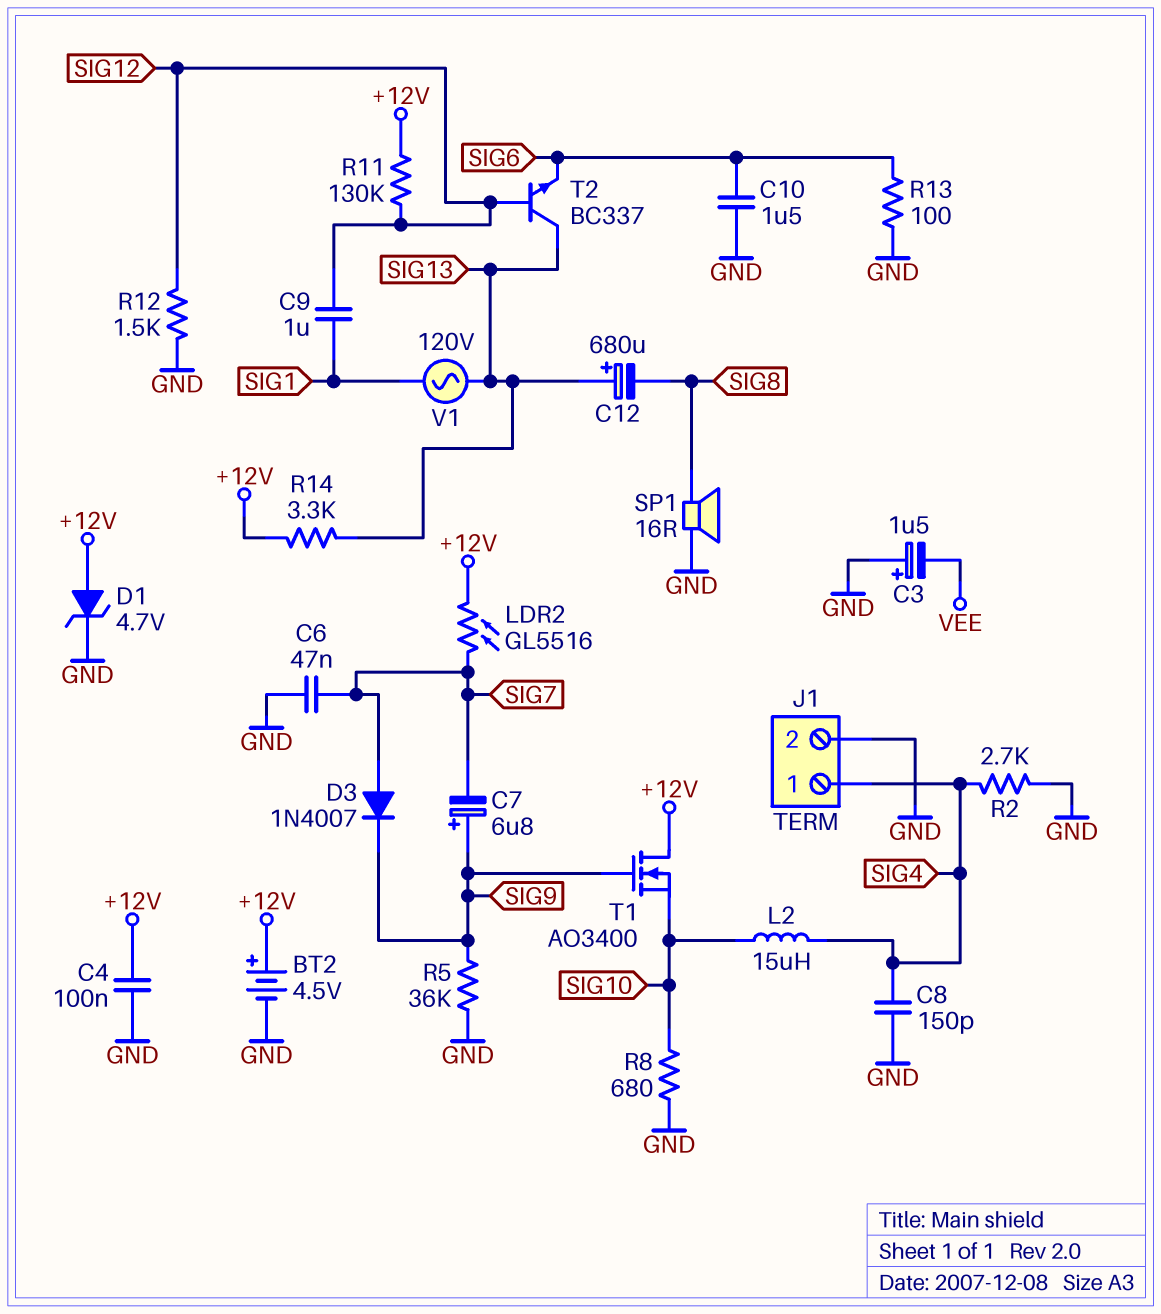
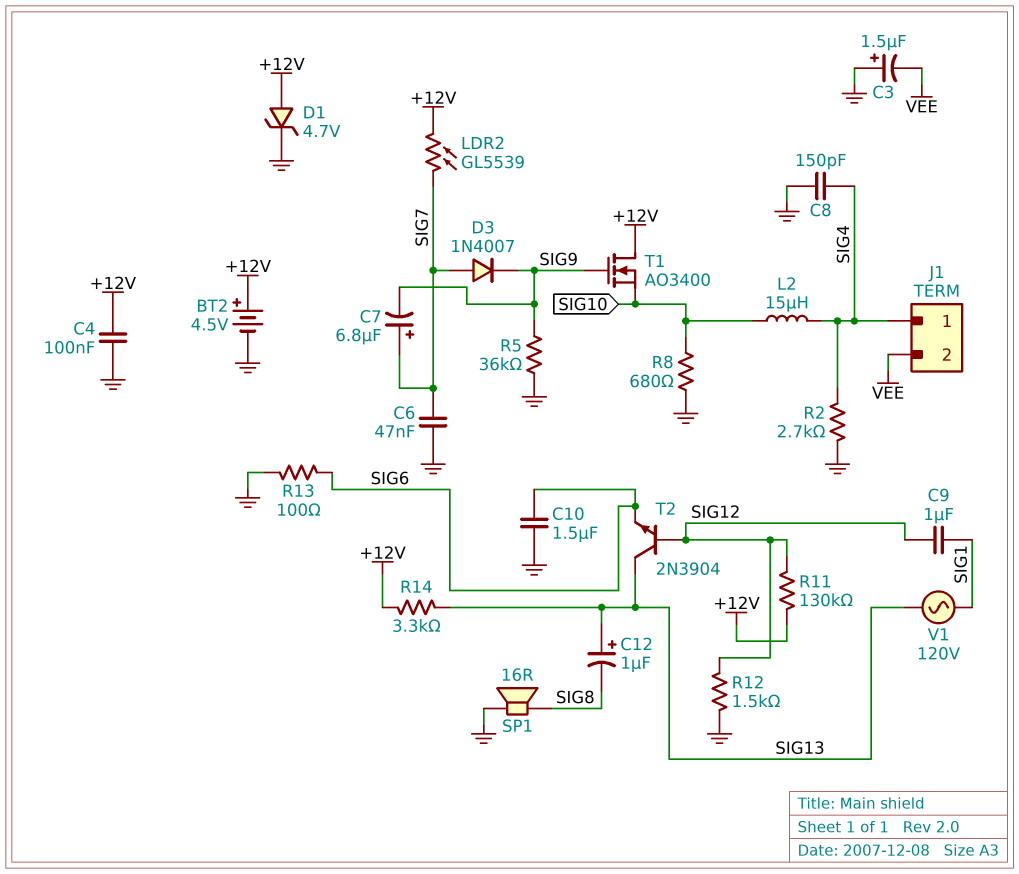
C7: 6.8uF (plus SIG9, minus SIG7) -> 6.8uF (plus SIG7, minus SIG9)
C12: 680uF (plus SIG13, minus SIG8) -> 1uF (plus SIG13, minus SIG8)
J1 pin 2: GND -> VEE
LDR2: GL5516 (+12V, SIG7) -> GL5539 (+12V, SIG7)
T2: NPN BC337 (B SIG12, C SIG13, E SIG6) -> NPN 2N3904 (B SIG12, C SIG13, E SIG6)

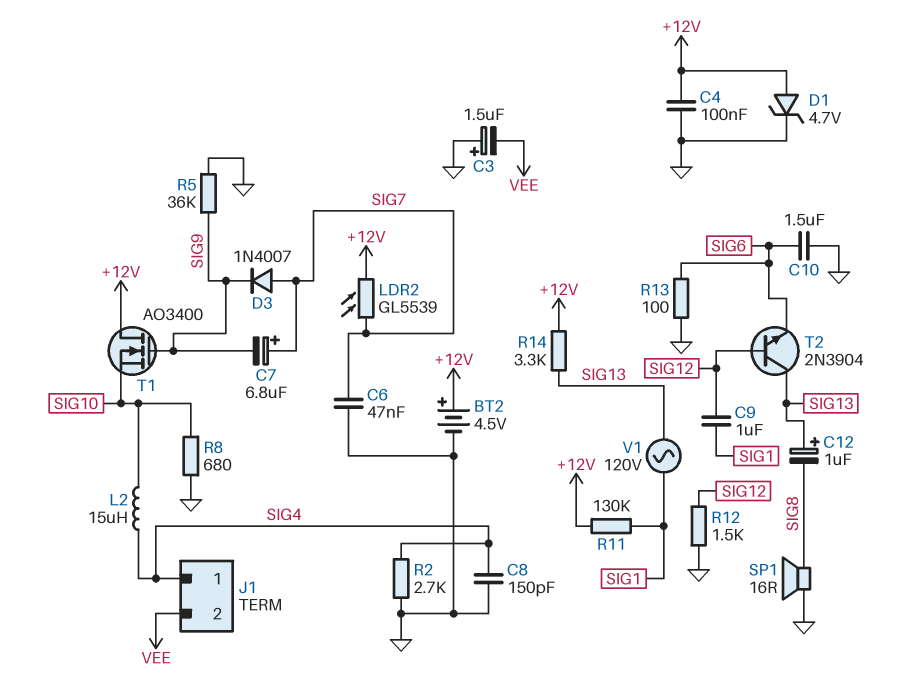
R11: 130k (+12V, SIG12) -> 130k (+12V, SIG1)

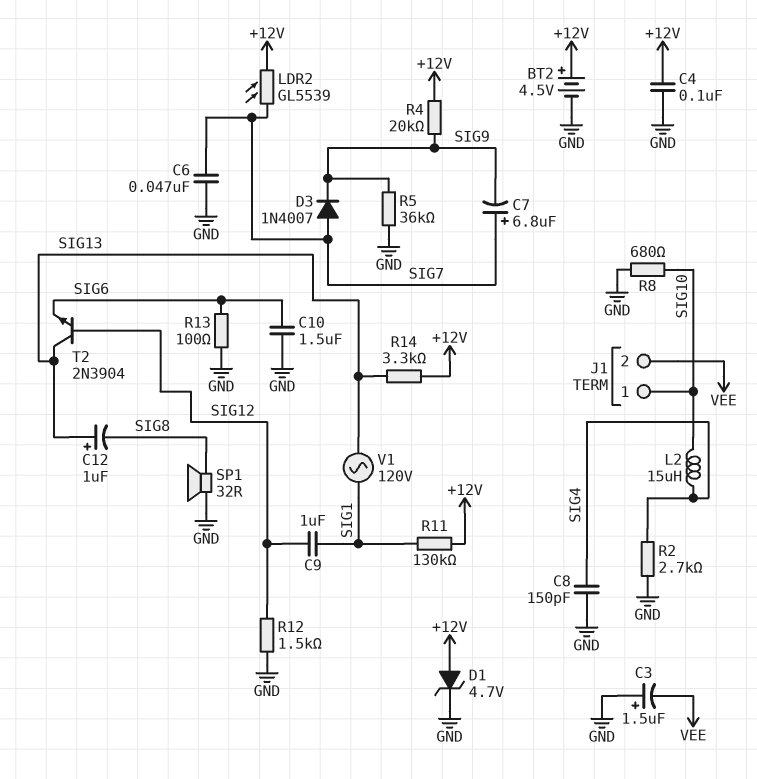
J1 pin 1: SIG4 -> SIG10
R4: none -> 20k (+12V, SIG9)
SP1: speaker 16R (GND, SIG8) -> speaker 32R (GND, SIG8)
T1: NMOS AO3400 (G SIG9, D +12V, S SIG10) -> none

